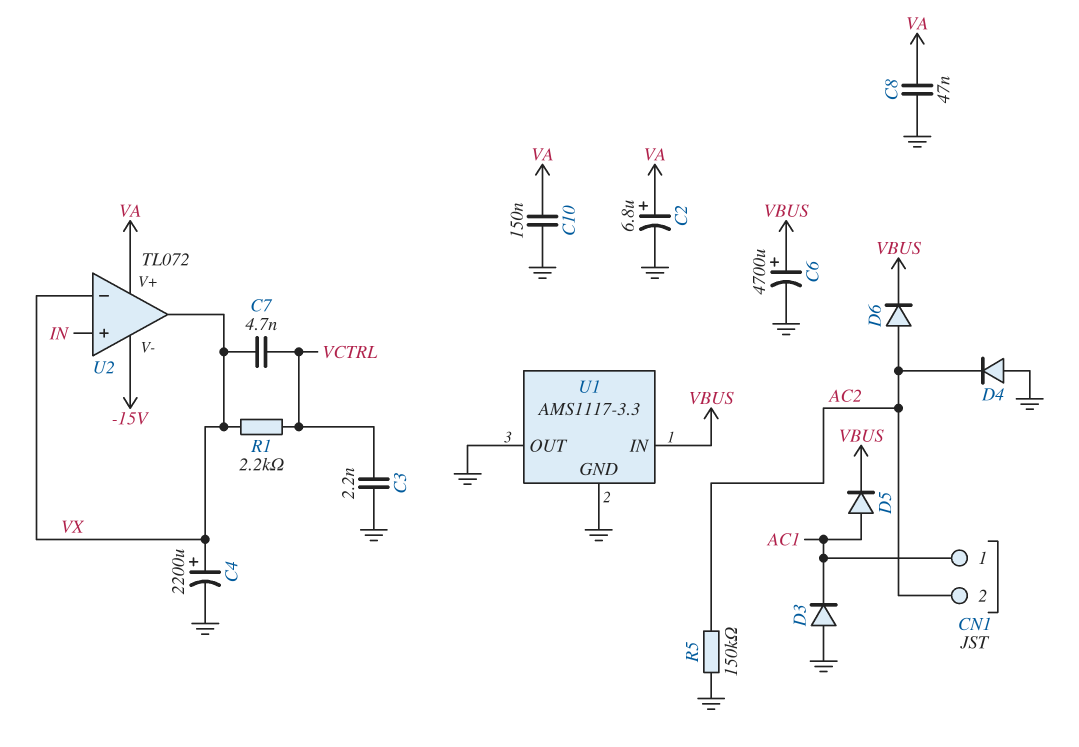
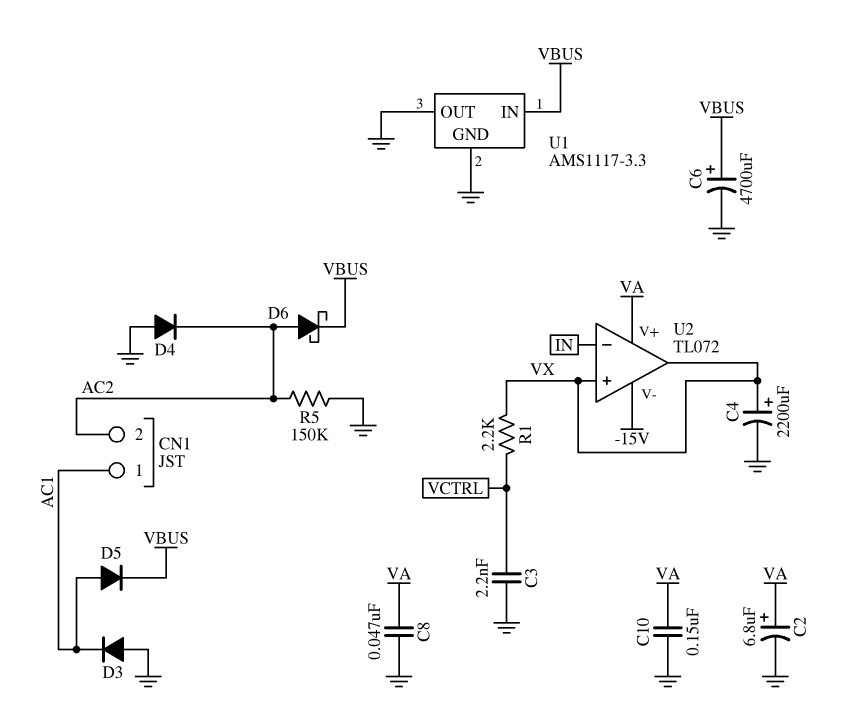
C7: 4.7nF (VCTRL, VX) -> none
D6: diode (A AC2, K VBUS) -> schottky (A AC2, K VBUS)
U2 pin in+: IN -> VX
U2 pin in-: VX -> IN

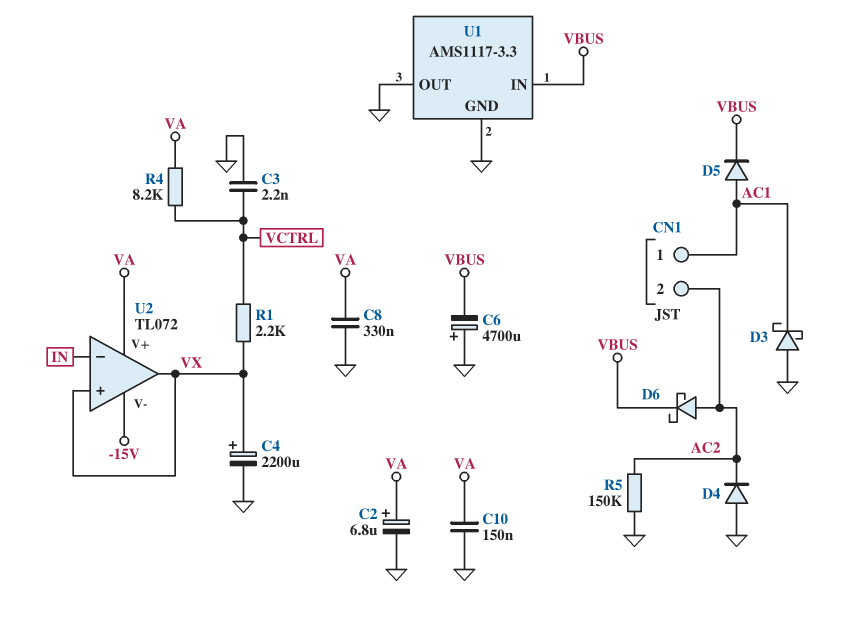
C6: 4700uF (plus VBUS, minus GND) -> 4700uF (plus GND, minus VBUS)
C8: 47nF (GND, VA) -> 330nF (GND, VA)
D3: diode (A GND, K AC1) -> schottky (A GND, K AC1)
R4: none -> 8.2k (VA, VCTRL)

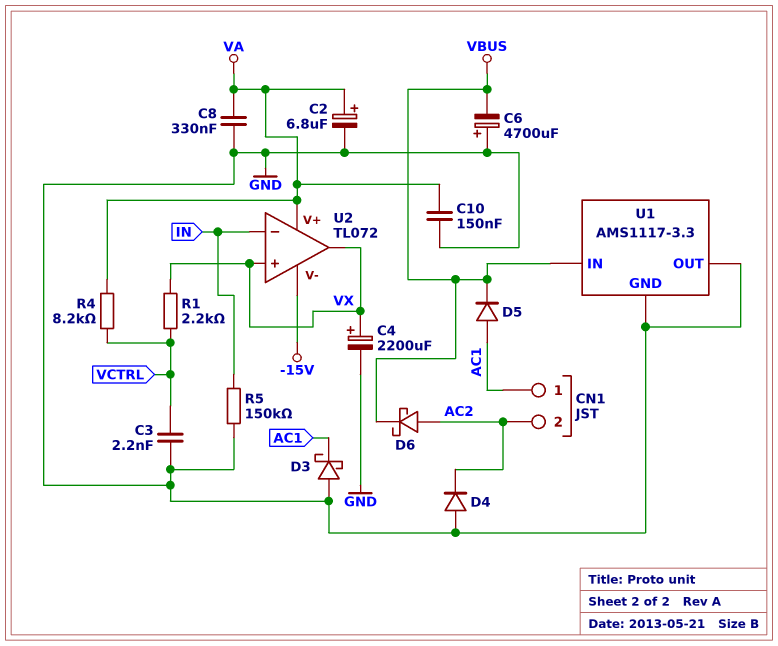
R5: 150k (AC2, GND) -> 150k (GND, IN)

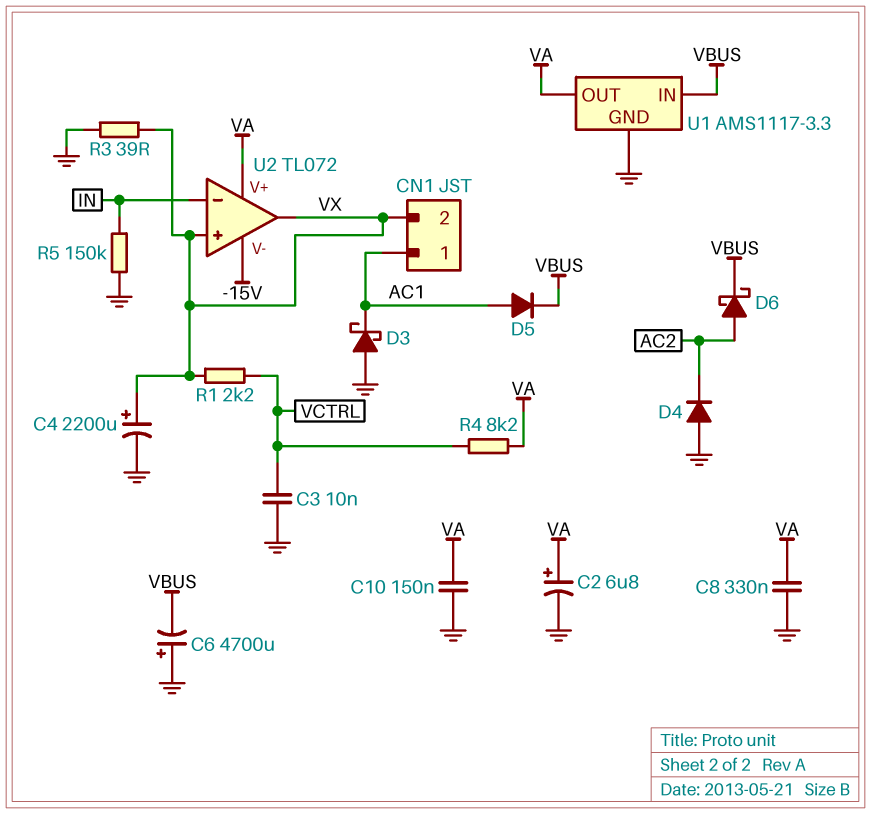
C3: 2.2nF (GND, VCTRL) -> 10nF (GND, VCTRL)
CN1 pin 2: AC2 -> VX
R3: none -> 39 (GND, VX)
U1 pin OUT: GND -> VA

